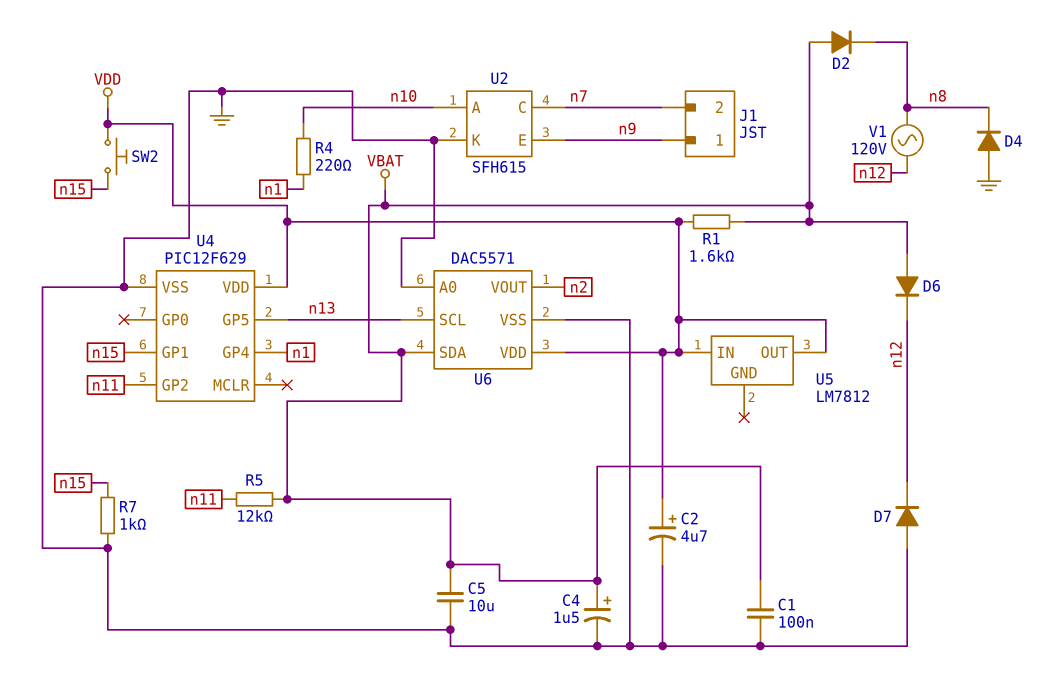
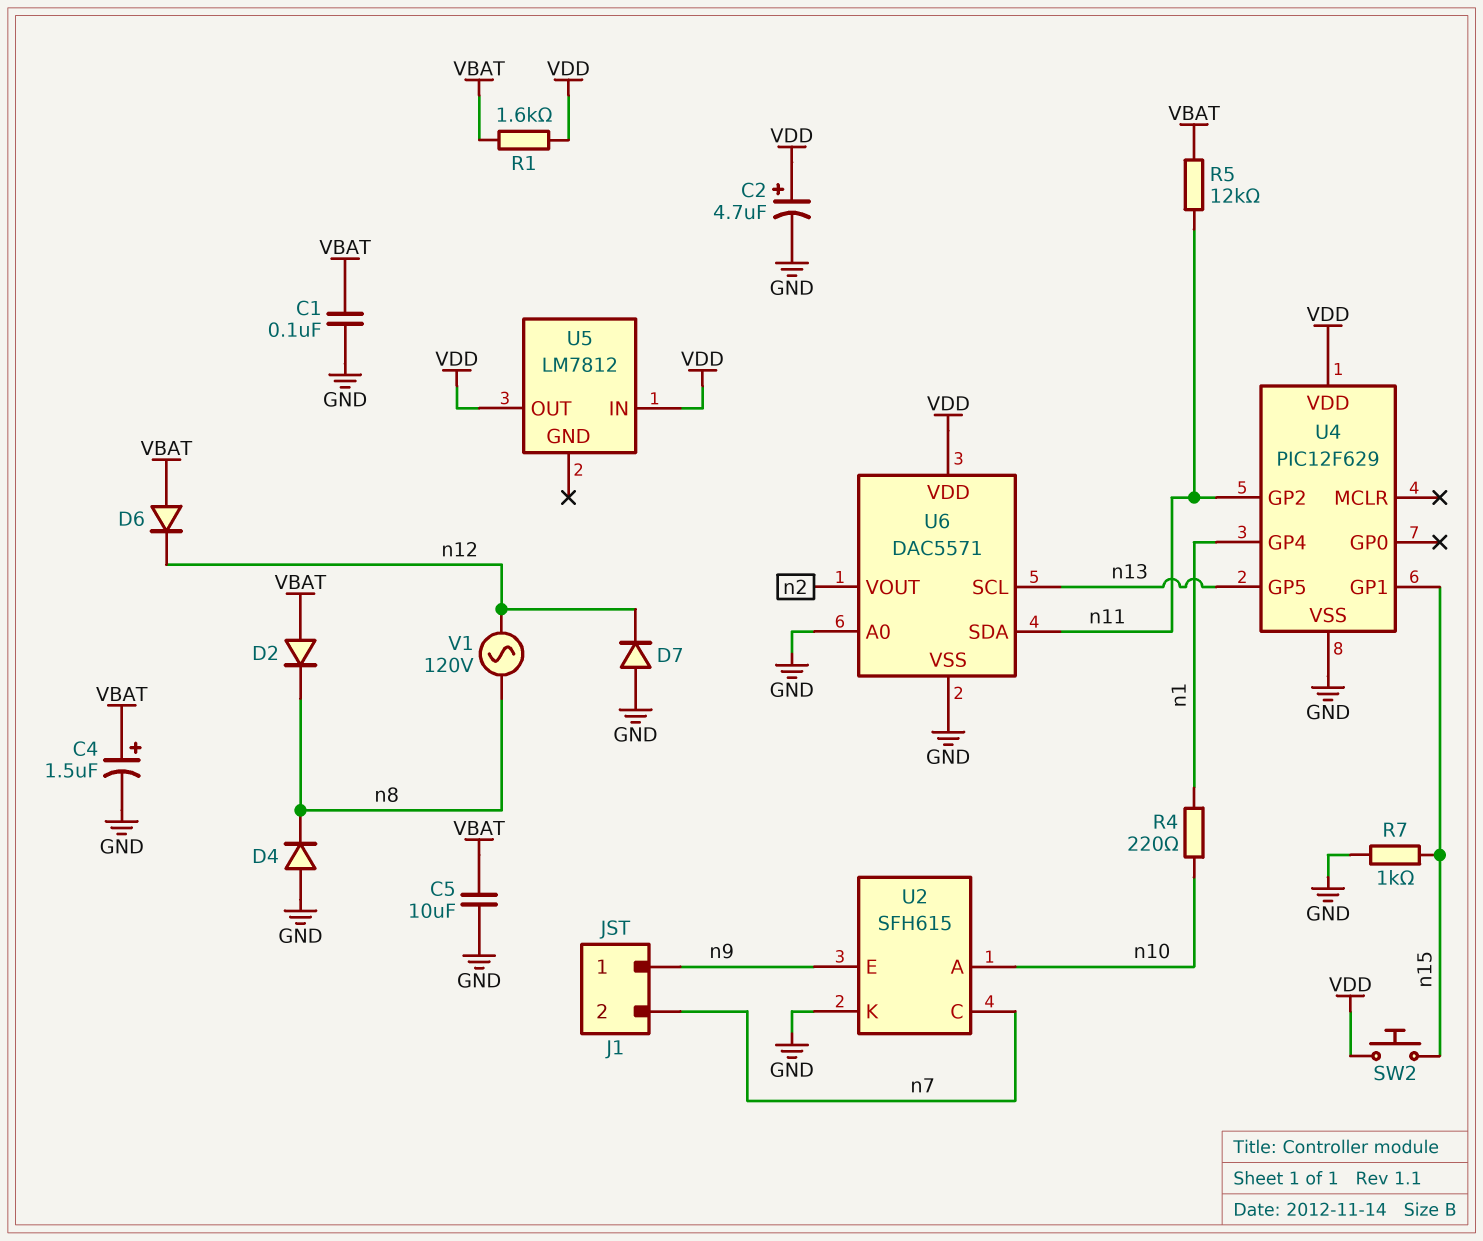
U6 pin SDA: VBAT -> n11

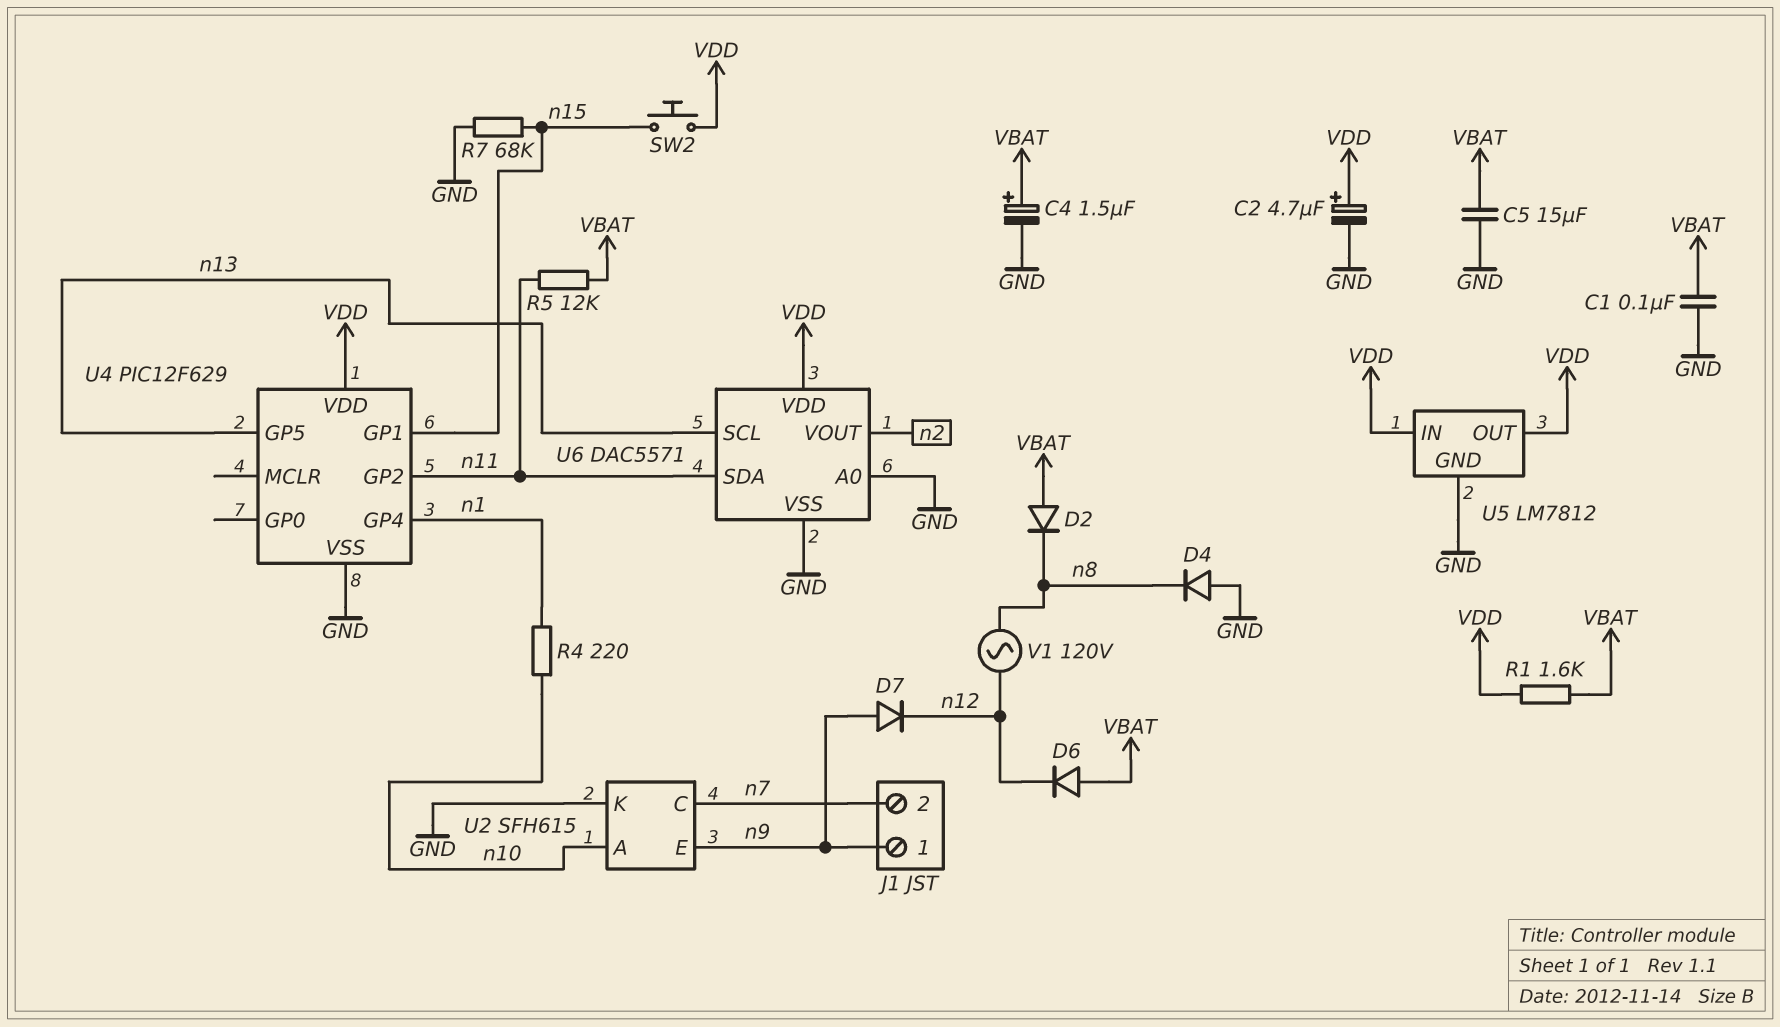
C5: 10uF (GND, VBAT) -> 15uF (GND, VBAT)
D7: diode (A GND, K n12) -> diode (A n9, K n12)
R7: 1k (GND, n15) -> 68k (GND, n15)
U5 pin GND: none -> GND

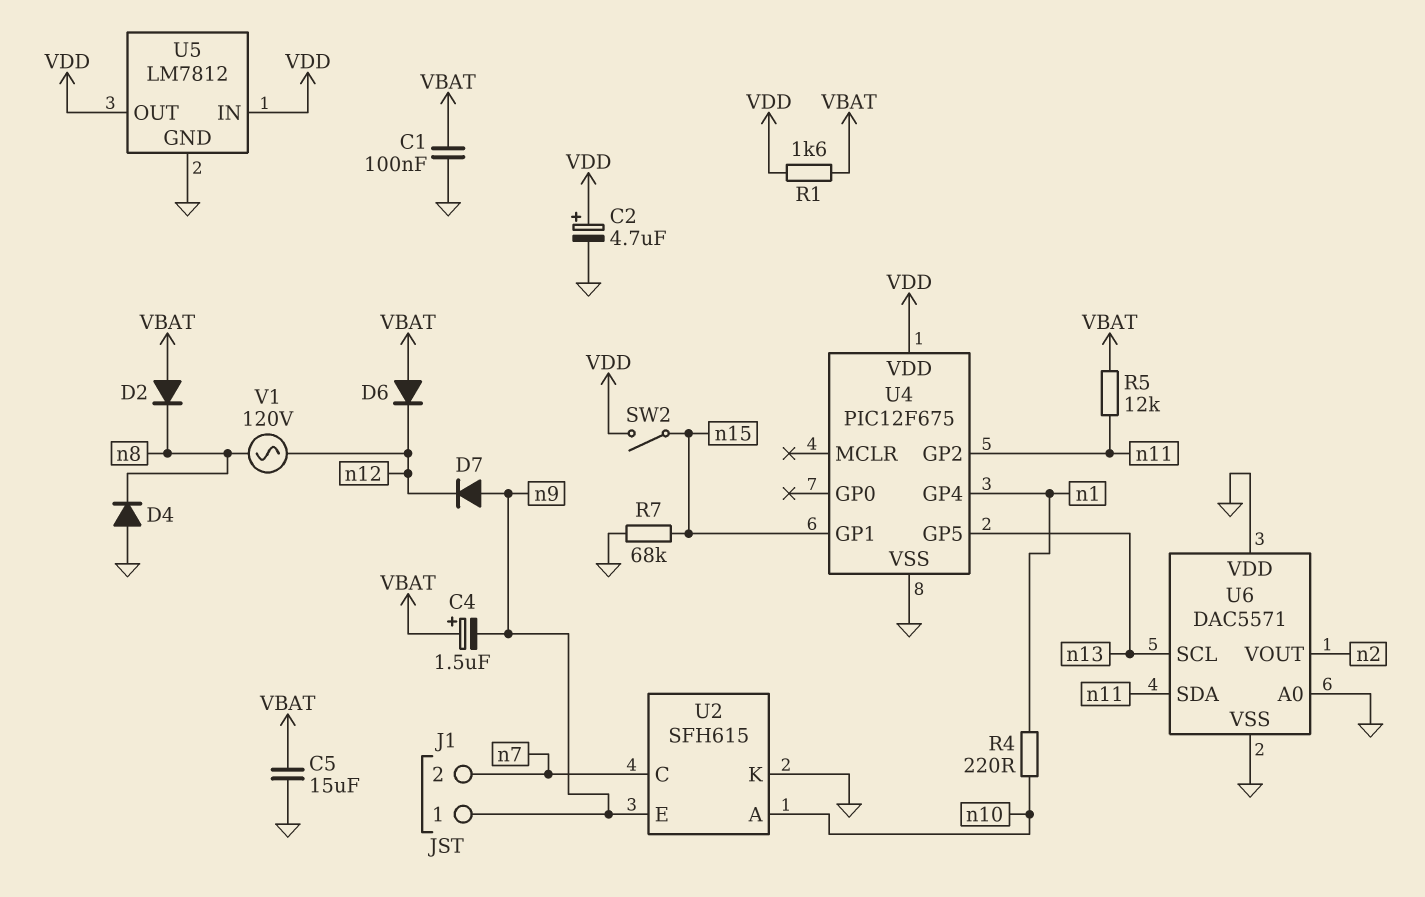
C4: 1.5uF (plus VBAT, minus GND) -> 1.5uF (plus VBAT, minus n9)
SW2: button (VDD, n15) -> switch (VDD, n15)
U4: PIC12F629 -> PIC12F675
U6 pin VDD: VDD -> GND

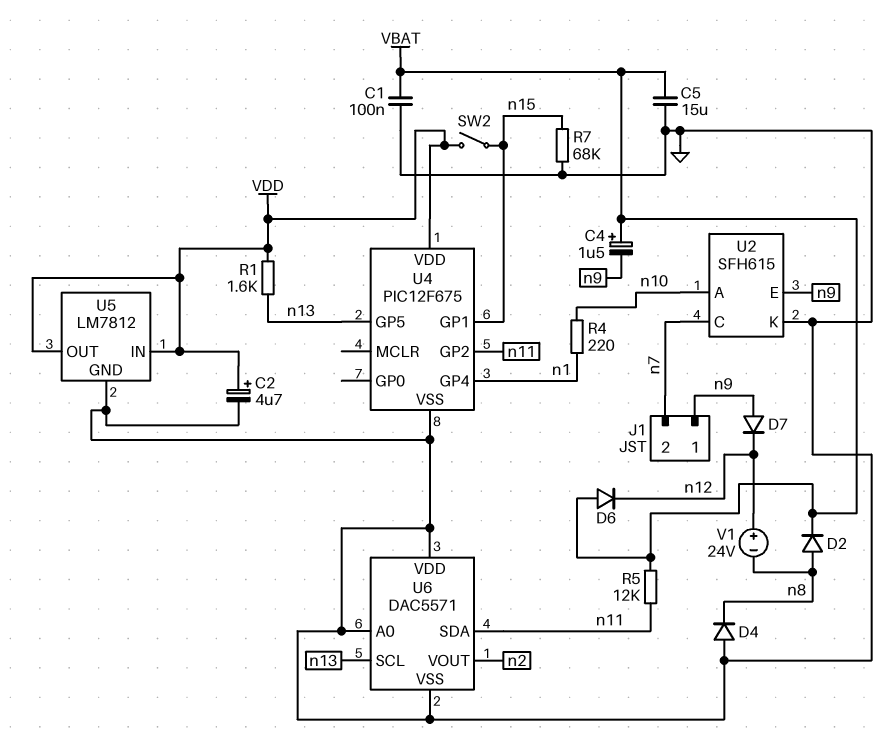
D2: diode (A VBAT, K n8) -> diode (A n8, K VBAT)
R1: 1.6k (VBAT, VDD) -> 1.6k (VDD, n13)
V1: AC 120V (n8, n12) -> 24V (plus n12, minus n8)

